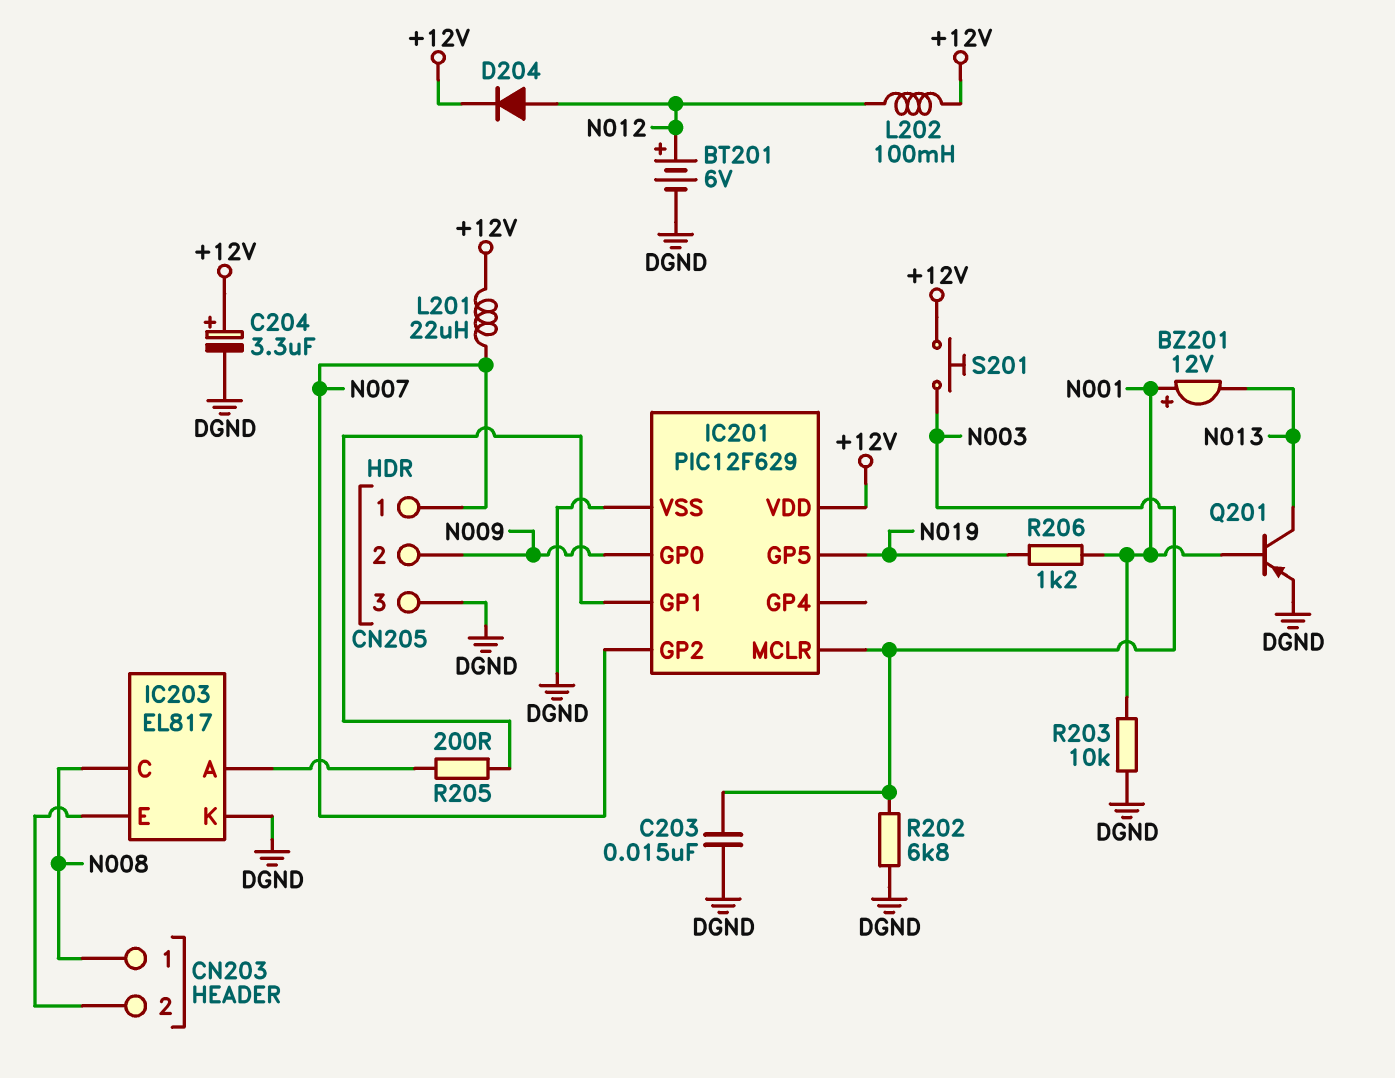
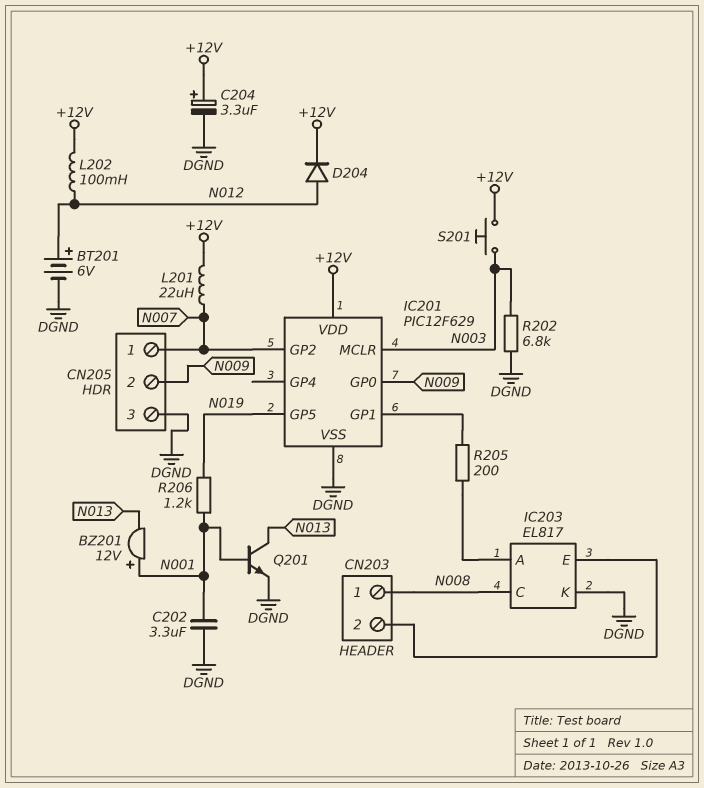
C202: none -> 3.3uF (DGND, N001)
C203: 15nF (DGND, N003) -> none
Q201: PNP (B N001, C N013, E DGND) -> NPN (B N001, C N013, E DGND)
R203: 10k (DGND, N001) -> none

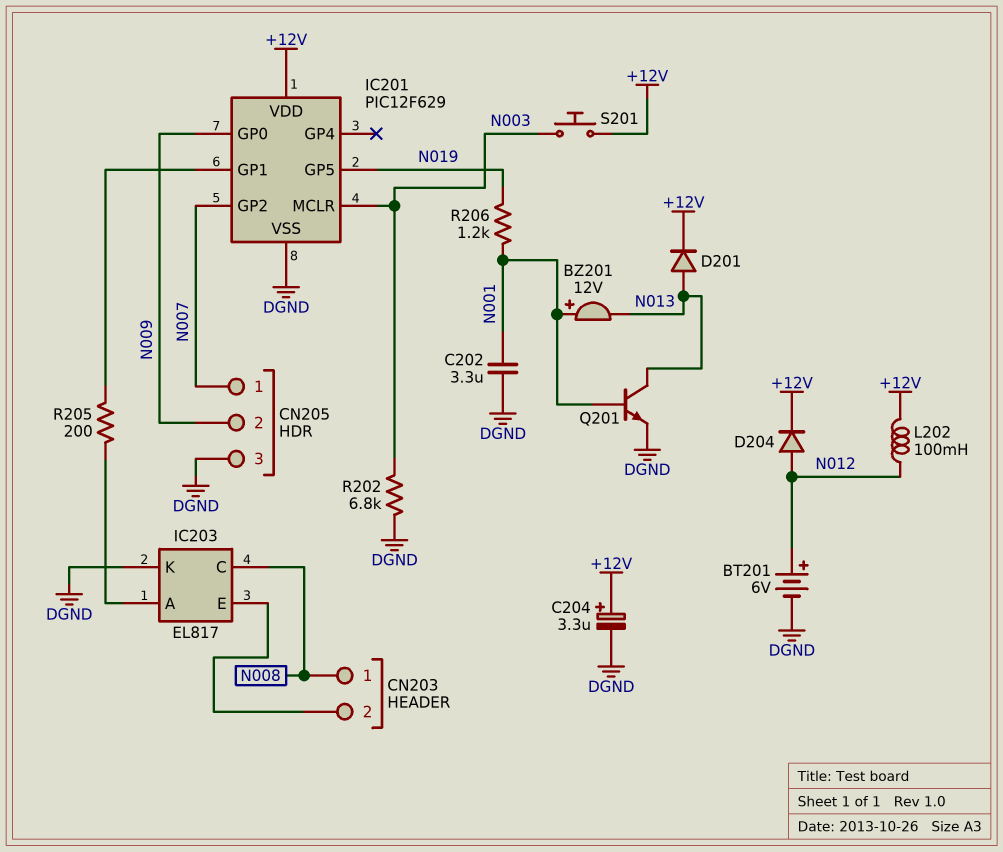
D201: none -> diode (A N013, K +12V)
L201: 22uH (+12V, N007) -> none

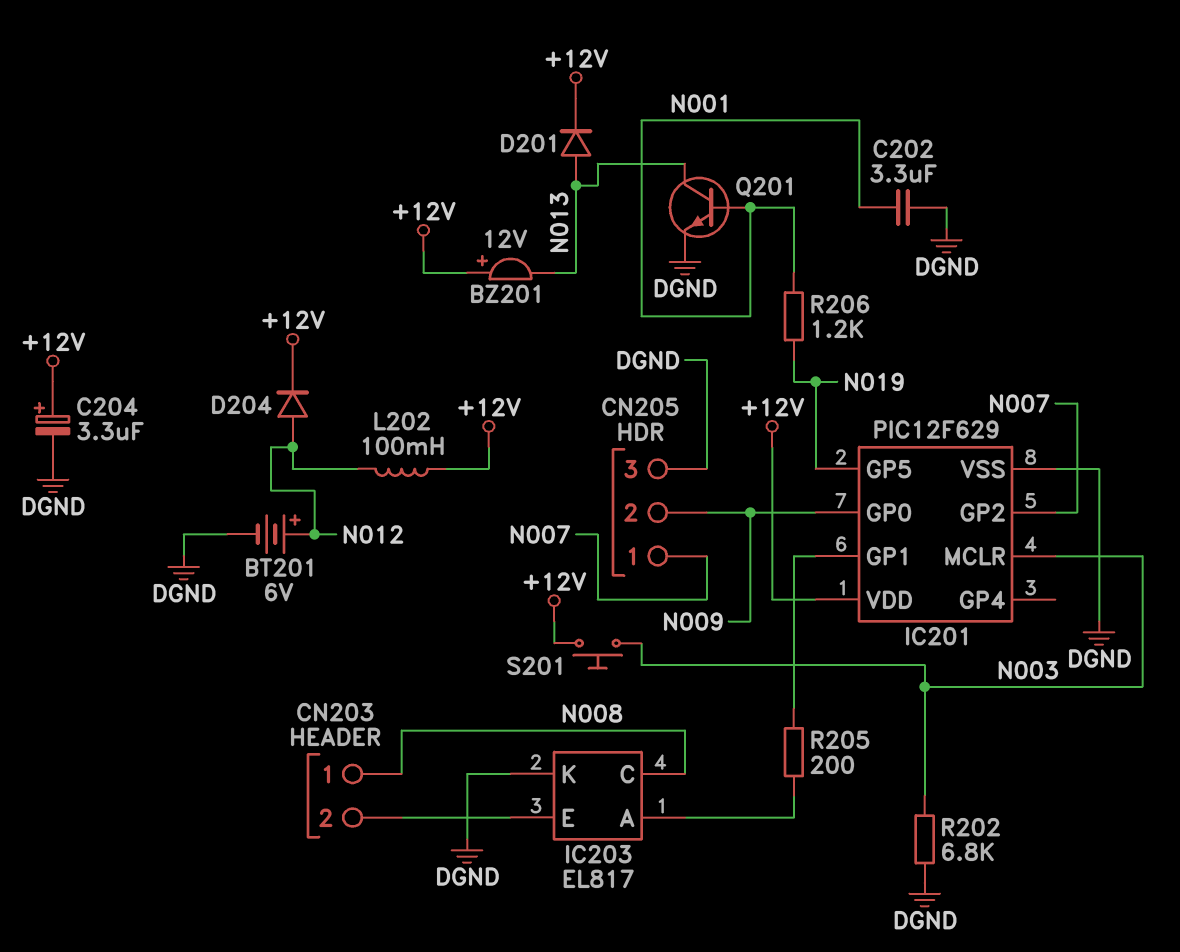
BZ201: buzzer 12V (plus N001, minus N013) -> buzzer 12V (plus +12V, minus N013)

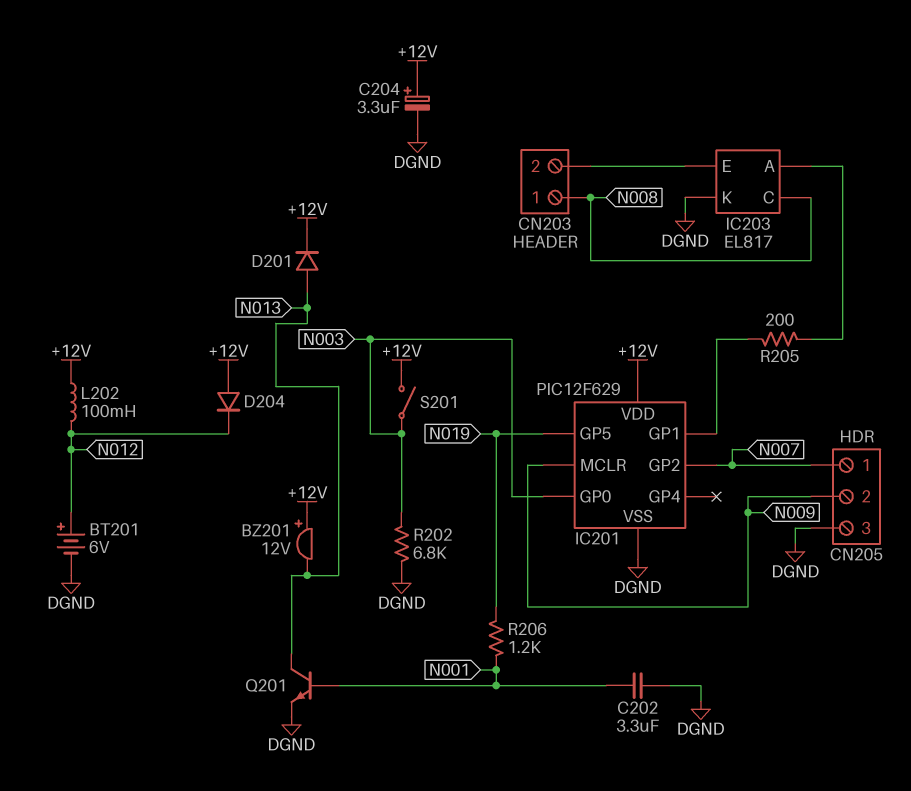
D204: diode (A N012, K +12V) -> diode (A +12V, K N012)
IC201 pin GP0: N009 -> N003
IC201 pin MCLR: N003 -> N009
S201: button (+12V, N003) -> switch (+12V, N003)

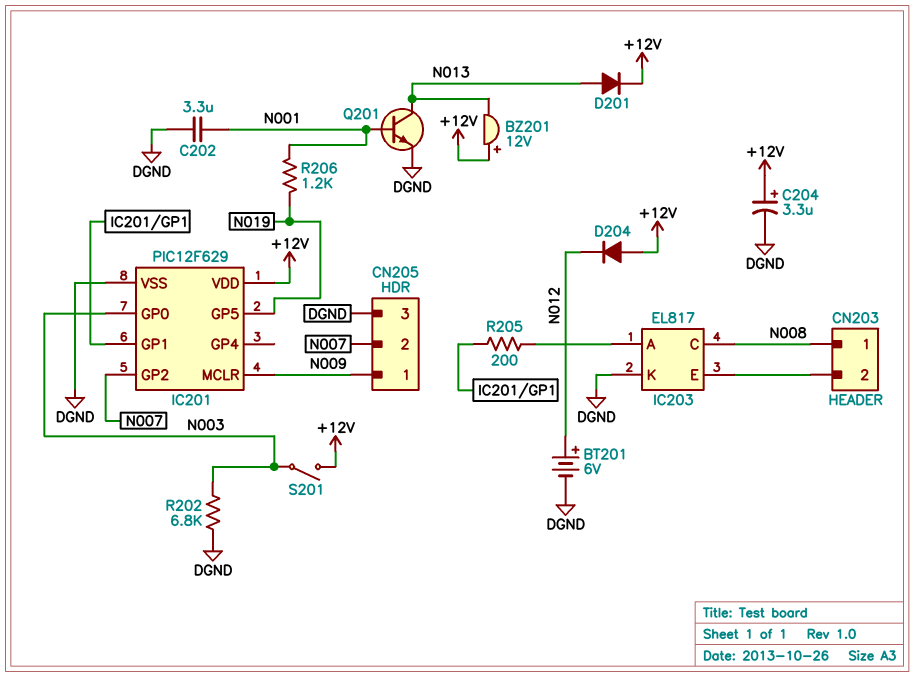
CN205 pin 1: N007 -> N009
CN205 pin 2: N009 -> N007
L202: 100mH (+12V, N012) -> none

